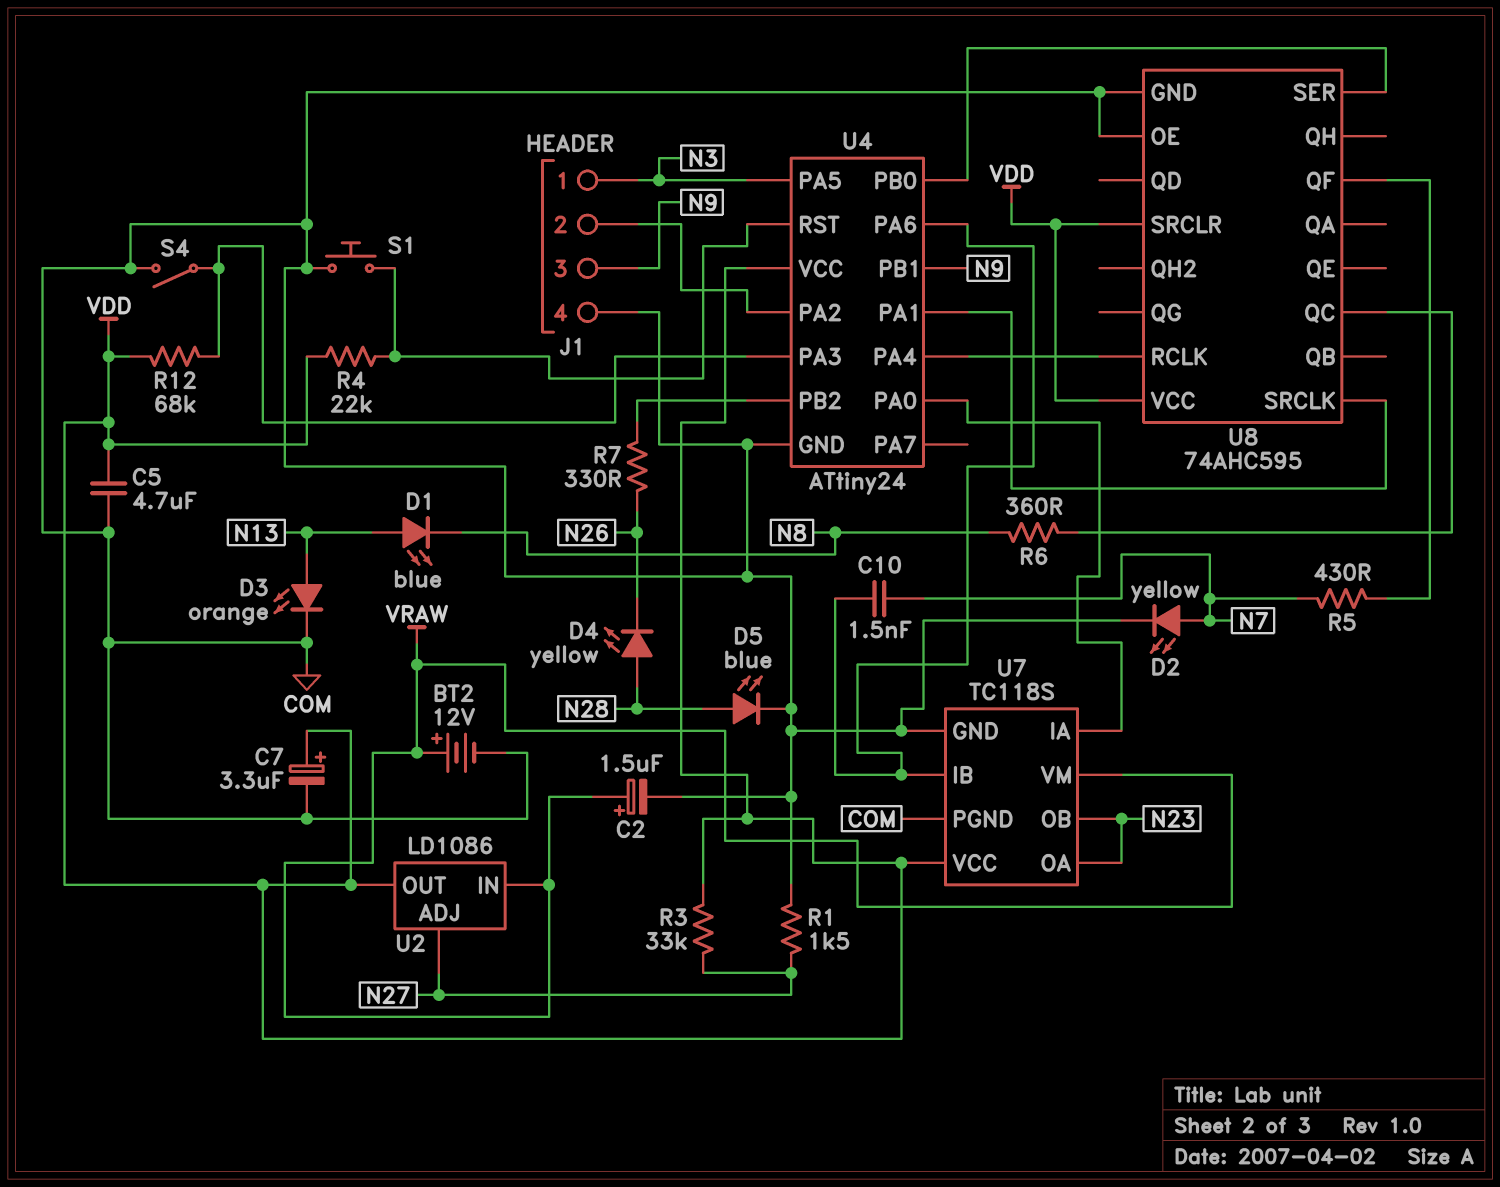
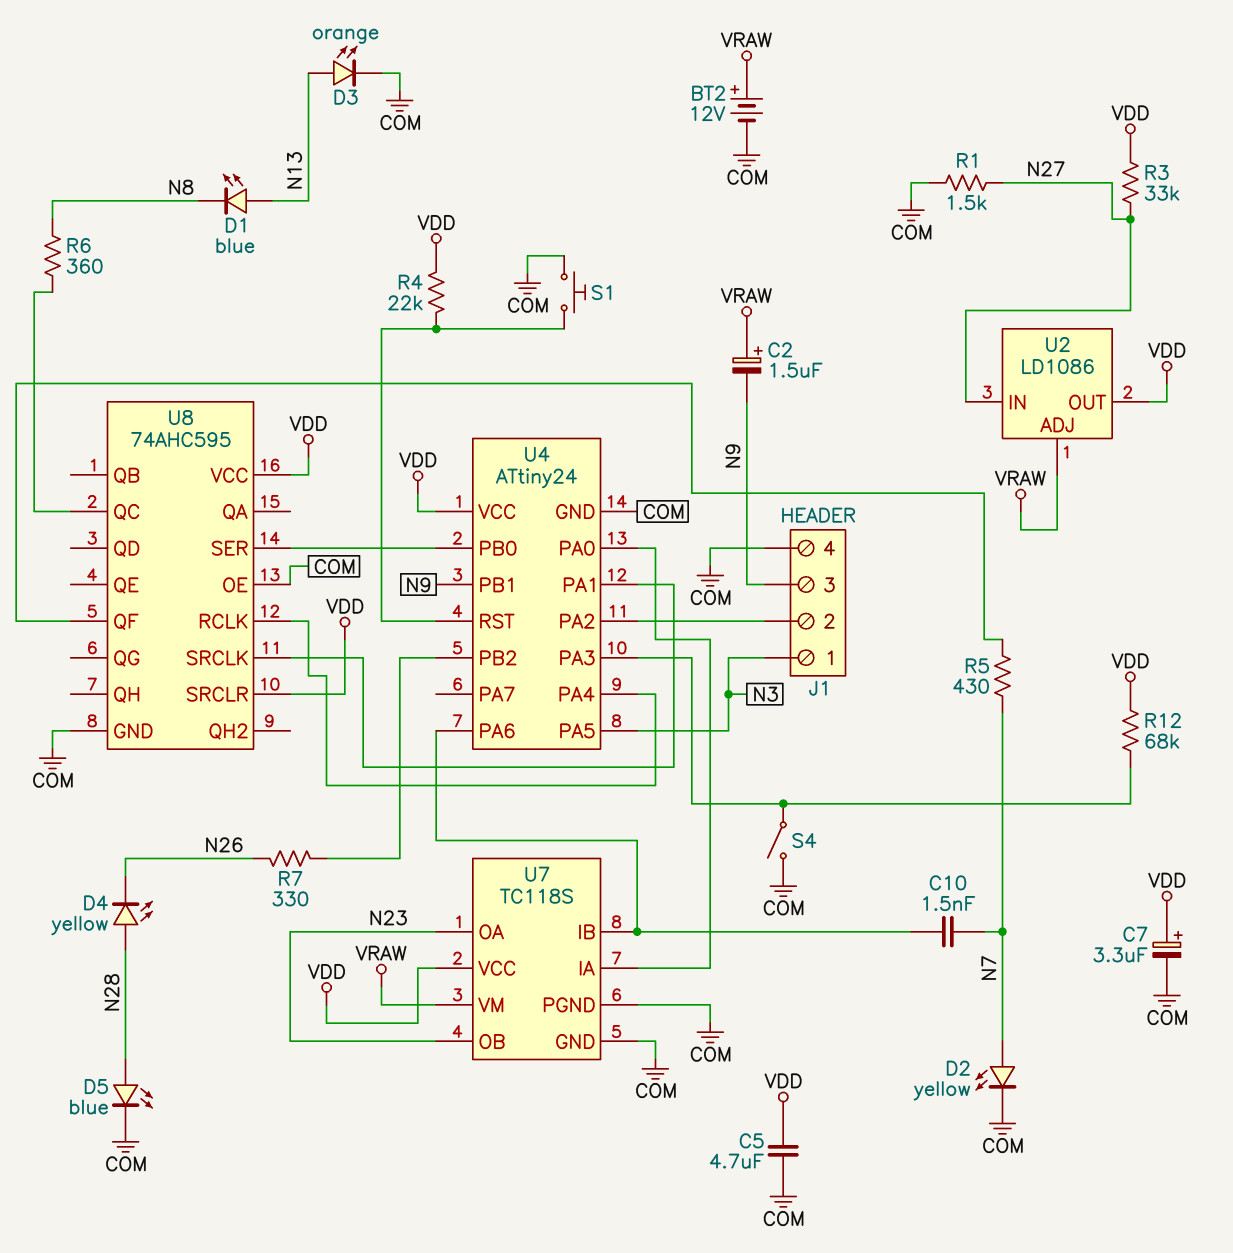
C2: 1.5uF (plus VRAW, minus COM) -> 1.5uF (plus VRAW, minus N9)
U2 pin ADJ: N27 -> VRAW
U2 pin IN: VRAW -> N27

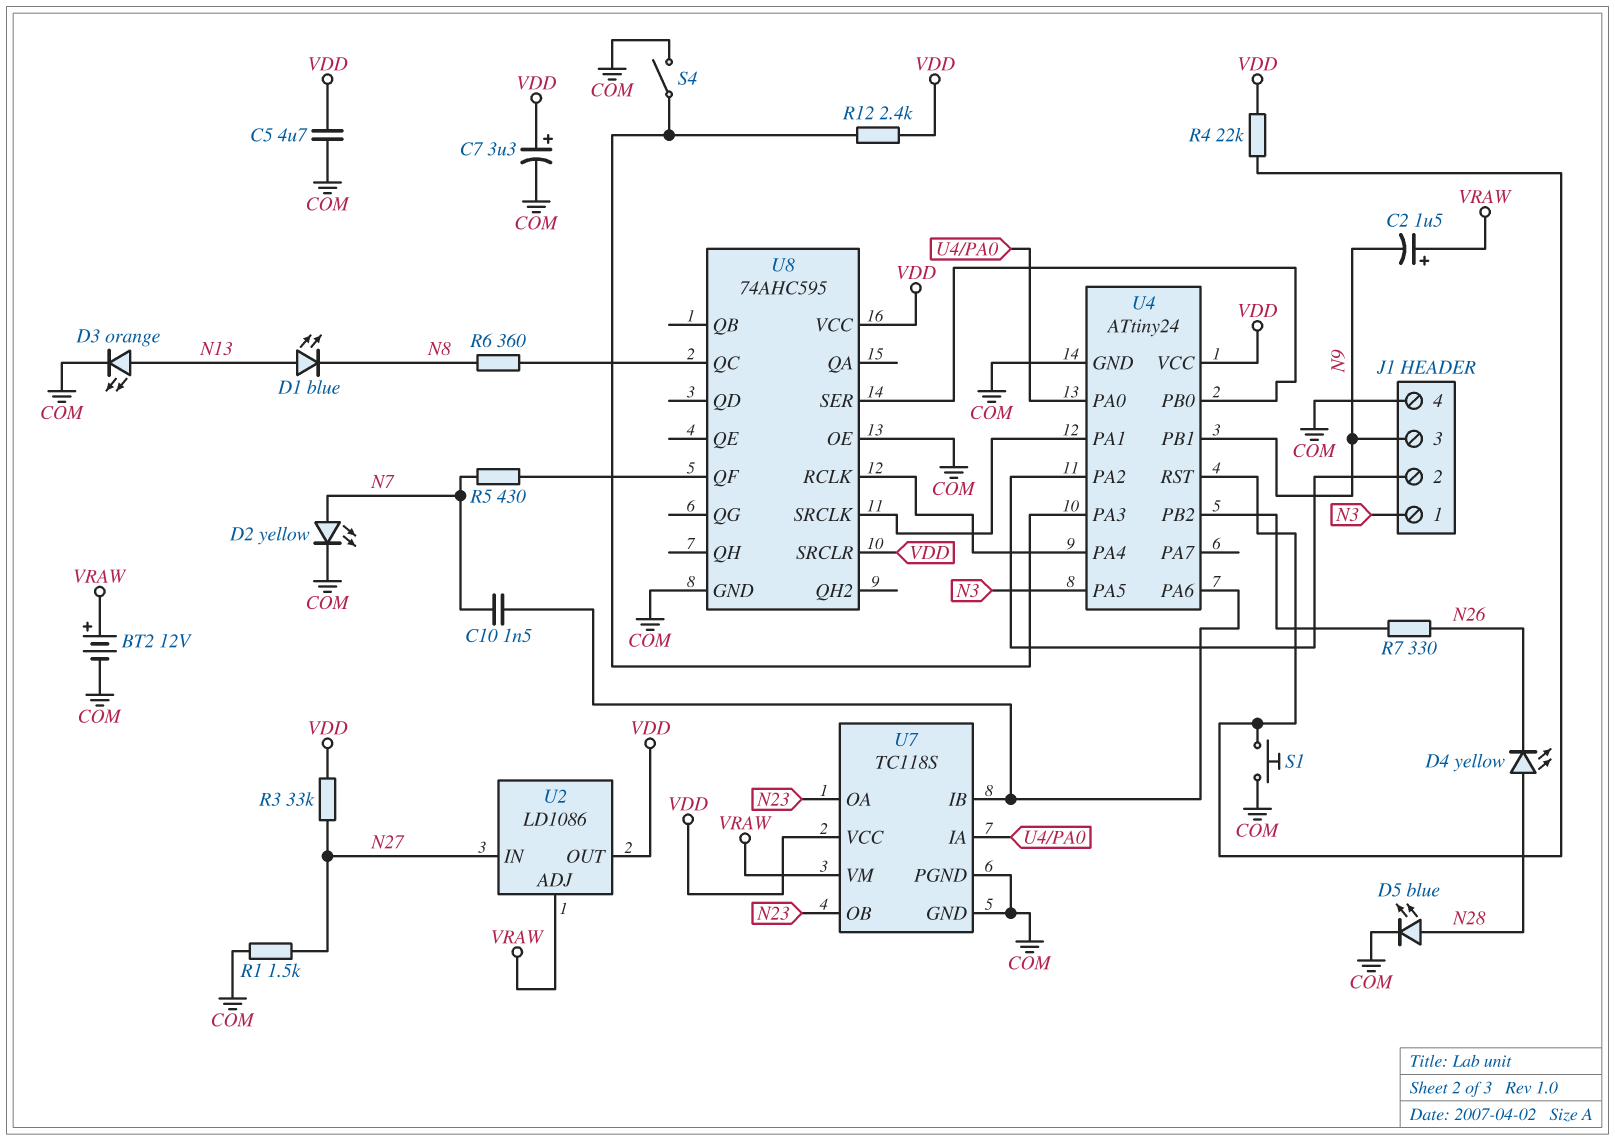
R12: 68k (U4/PA3, VDD) -> 2.4k (U4/PA3, VDD)

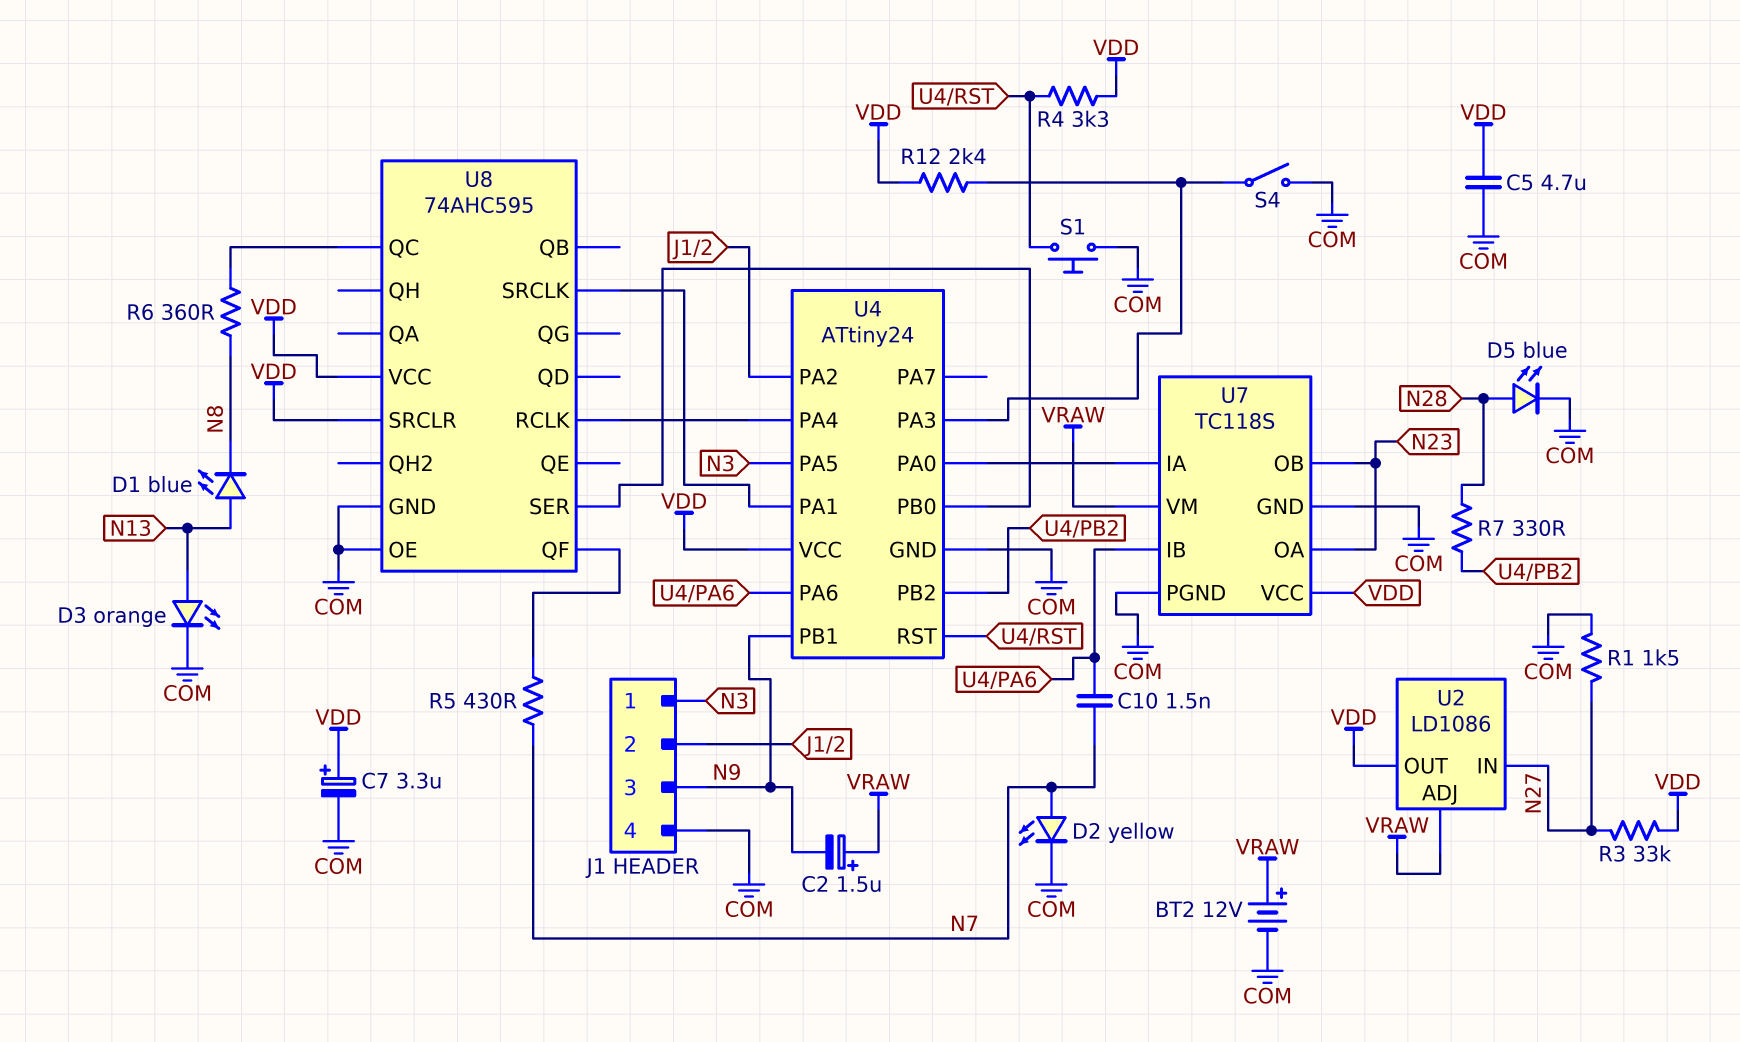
D4: LED yellow (A N28, K N26) -> none
R4: 22k (U4/RST, VDD) -> 3.3k (U4/RST, VDD)
R7: 330 (N26, U4/PB2) -> 330 (N28, U4/PB2)

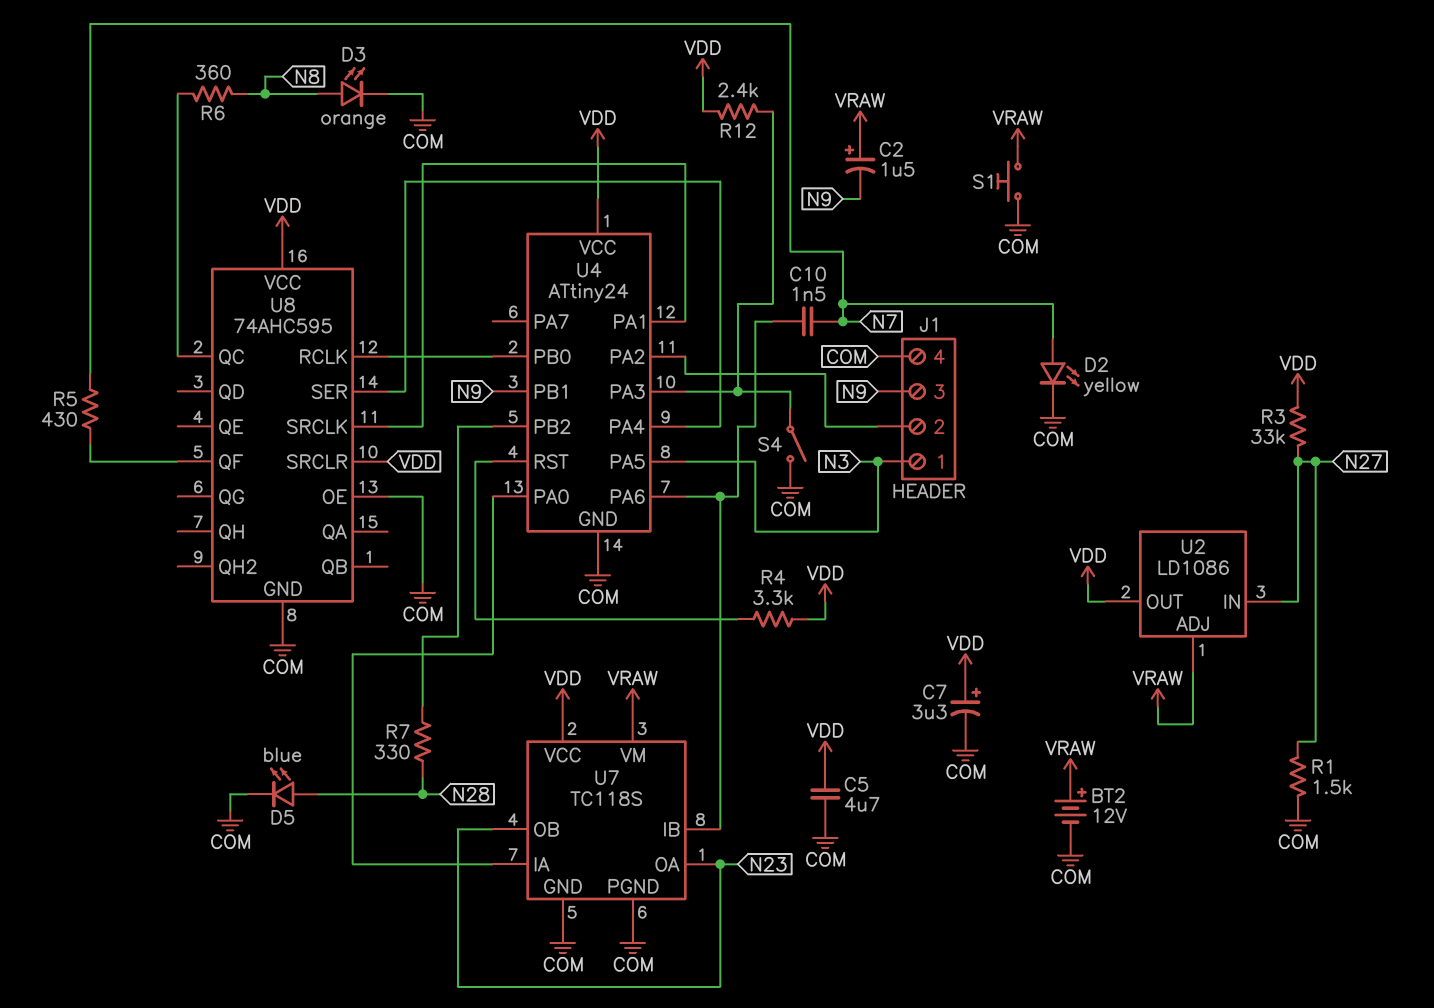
D1: LED blue (A N13, K N8) -> none
D3: LED orange (A N13, K COM) -> LED orange (A N8, K COM)
S1: button (COM, U4/RST) -> button (COM, VRAW)
U8 pin RCLK: U4/PA4 -> U4/PB0
U8 pin SER: U4/PB0 -> U4/PA4

